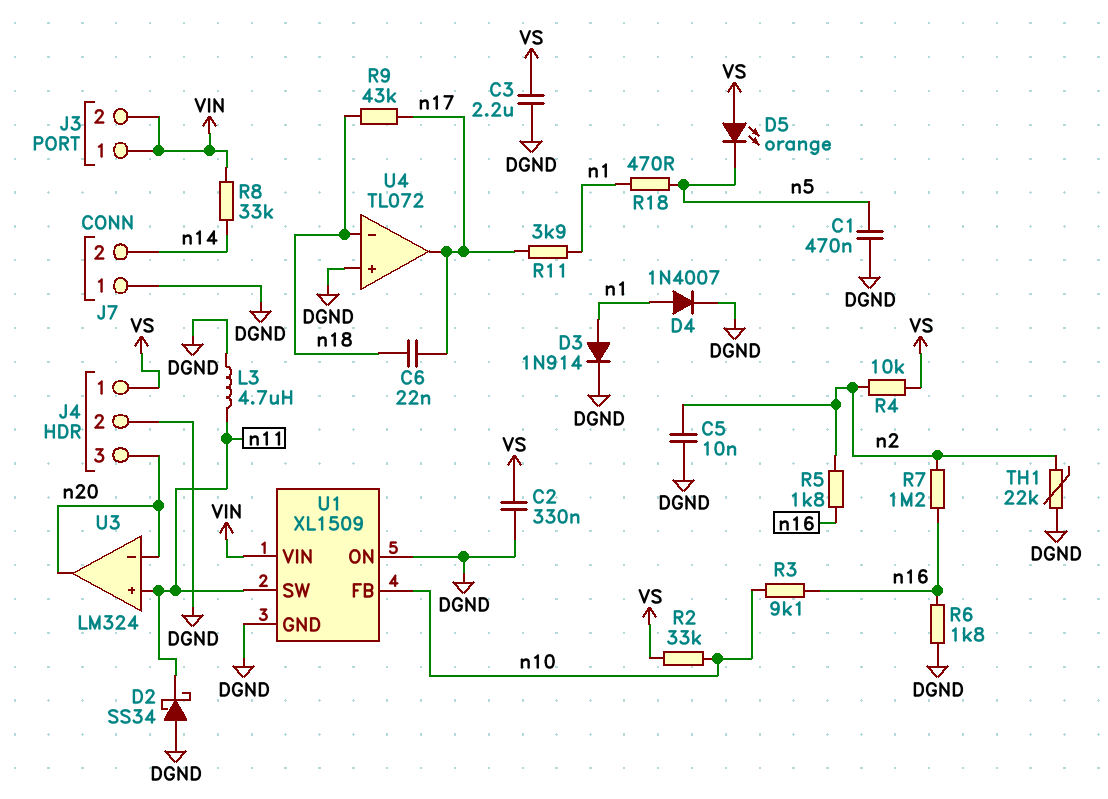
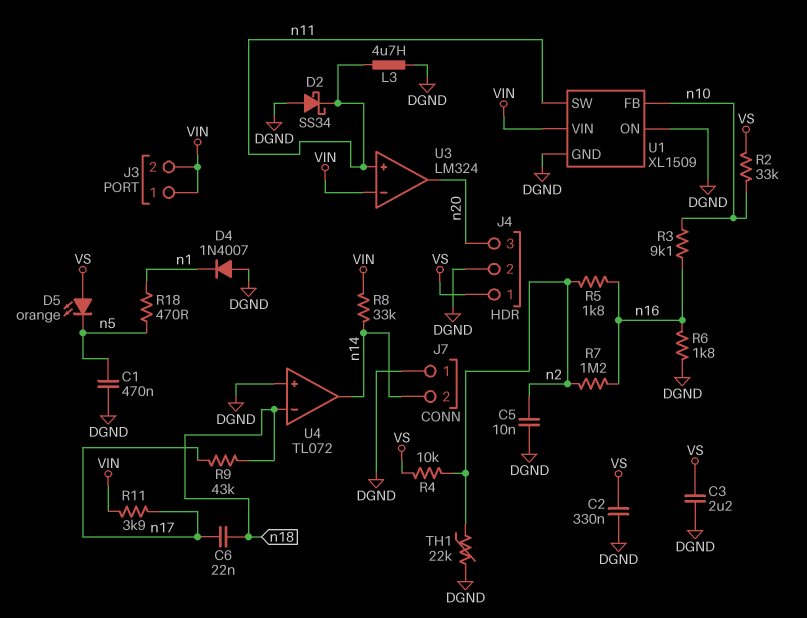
D3: diode 1N914 (A n1, K DGND) -> none
D4: diode 1N4007 (A n1, K DGND) -> diode 1N4007 (A DGND, K n1)
R11: 3.9k (n1, n17) -> 3.9k (VIN, n17)
U3 pin in-: n20 -> VIN
U4 pin out: n17 -> n14

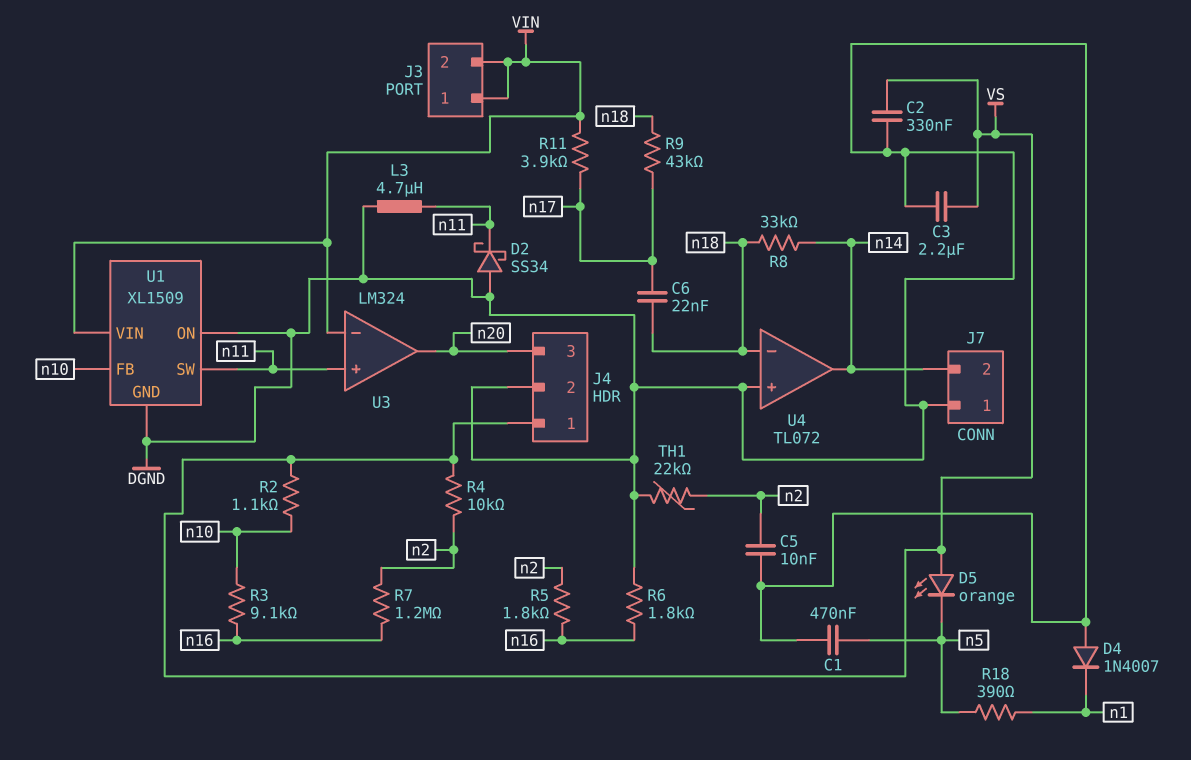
R2: 33k (VS, n10) -> 1.1k (VS, n10)
R8: 33k (VIN, n14) -> 33k (n14, n18)
R18: 470 (n1, n5) -> 390 (n1, n5)

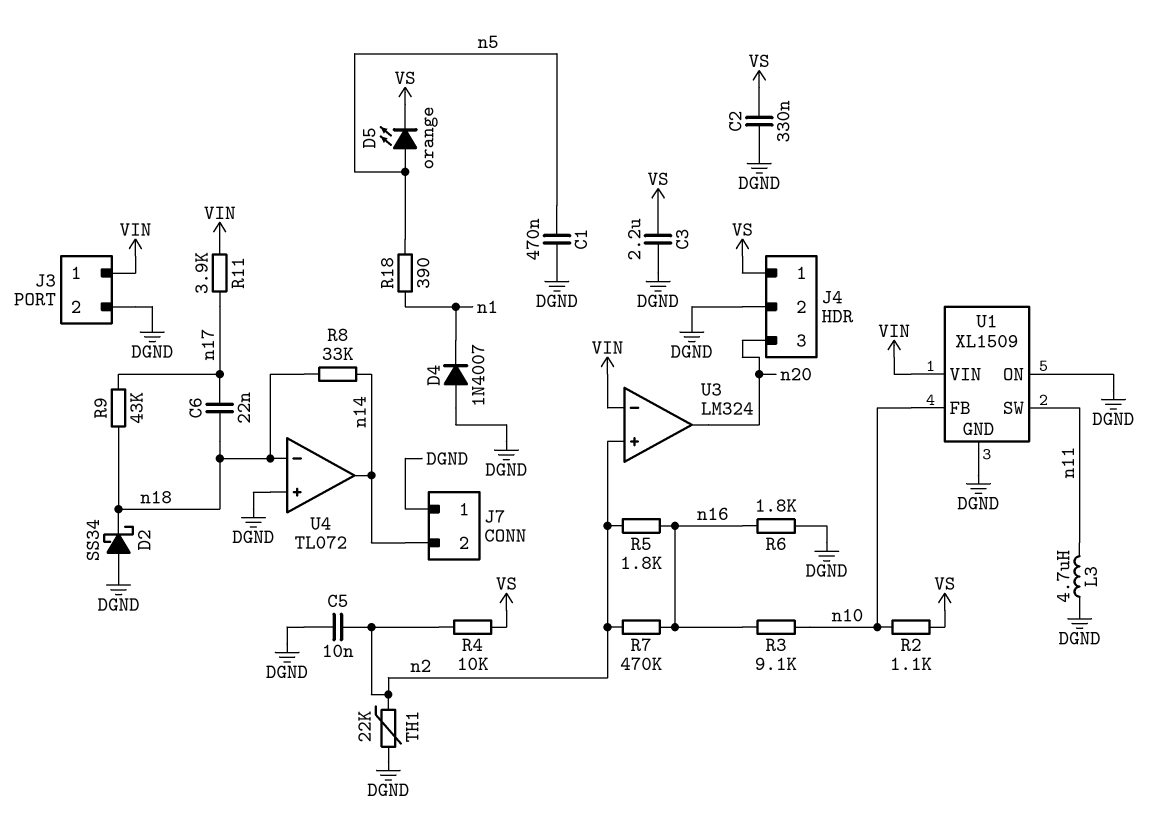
D2: schottky SS34 (A DGND, K n11) -> schottky SS34 (A DGND, K n18)
D5: LED orange (A VS, K n5) -> LED orange (A n5, K VS)
J3 pin 2: VIN -> DGND
R7: 1.2M (n2, n16) -> 470k (n2, n16)
U3 pin in+: n11 -> n2

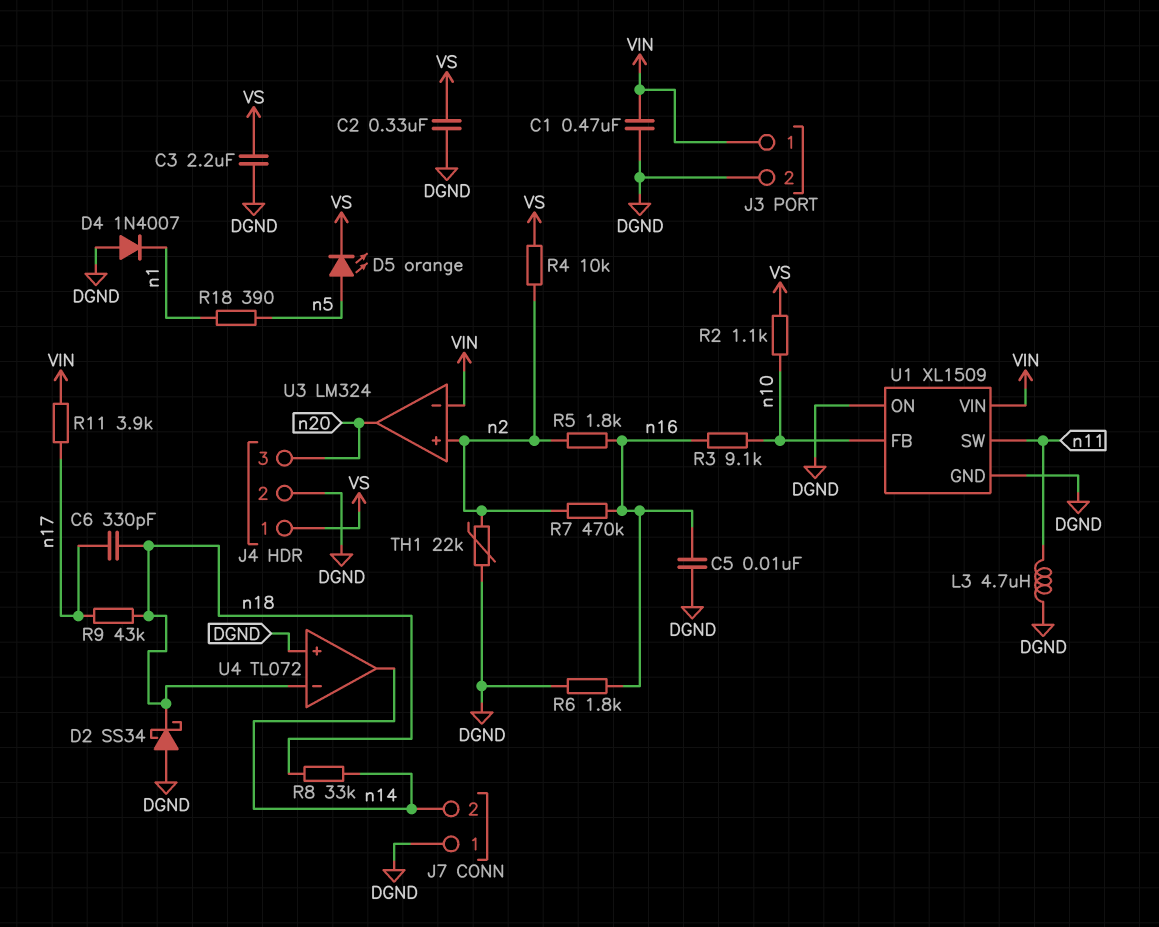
C1: 470nF (DGND, n5) -> 470nF (DGND, VIN)
C5: 10nF (DGND, n2) -> 10nF (DGND, n16)
C6: 22nF (n17, n18) -> 330pF (n17, n18)

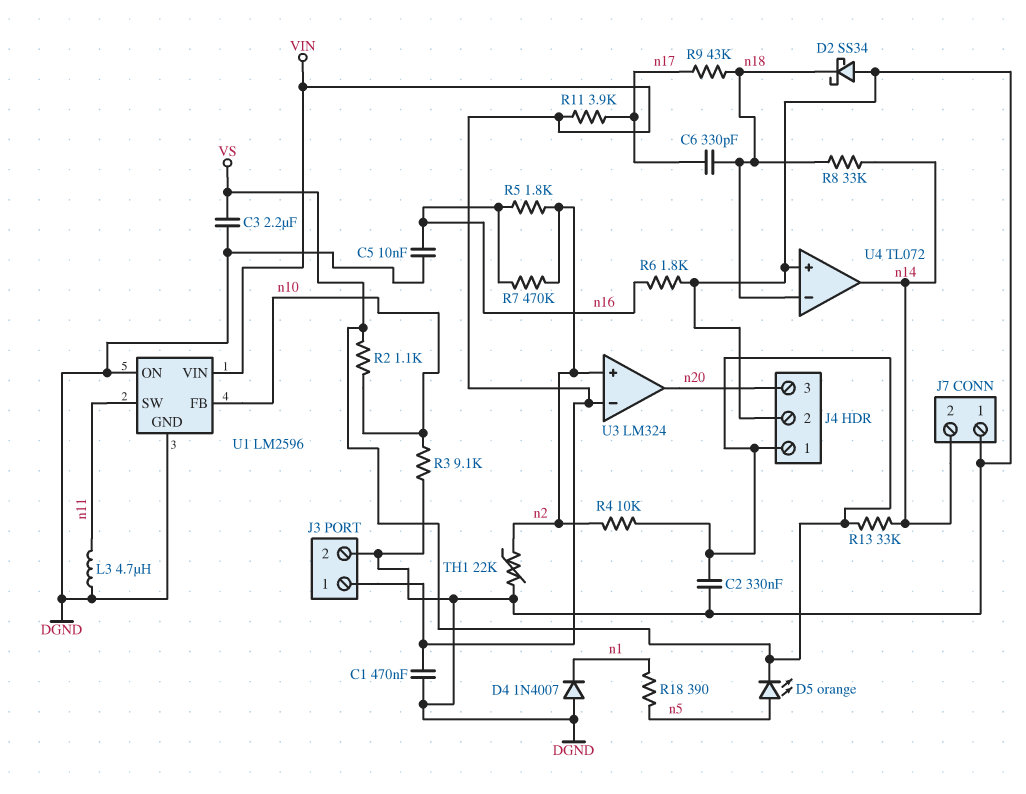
R3: 9.1k (n10, n16) -> 9.1k (DGND, n10)
R13: none -> 33k (VS, n14)
U1: XL1509 -> LM2596

